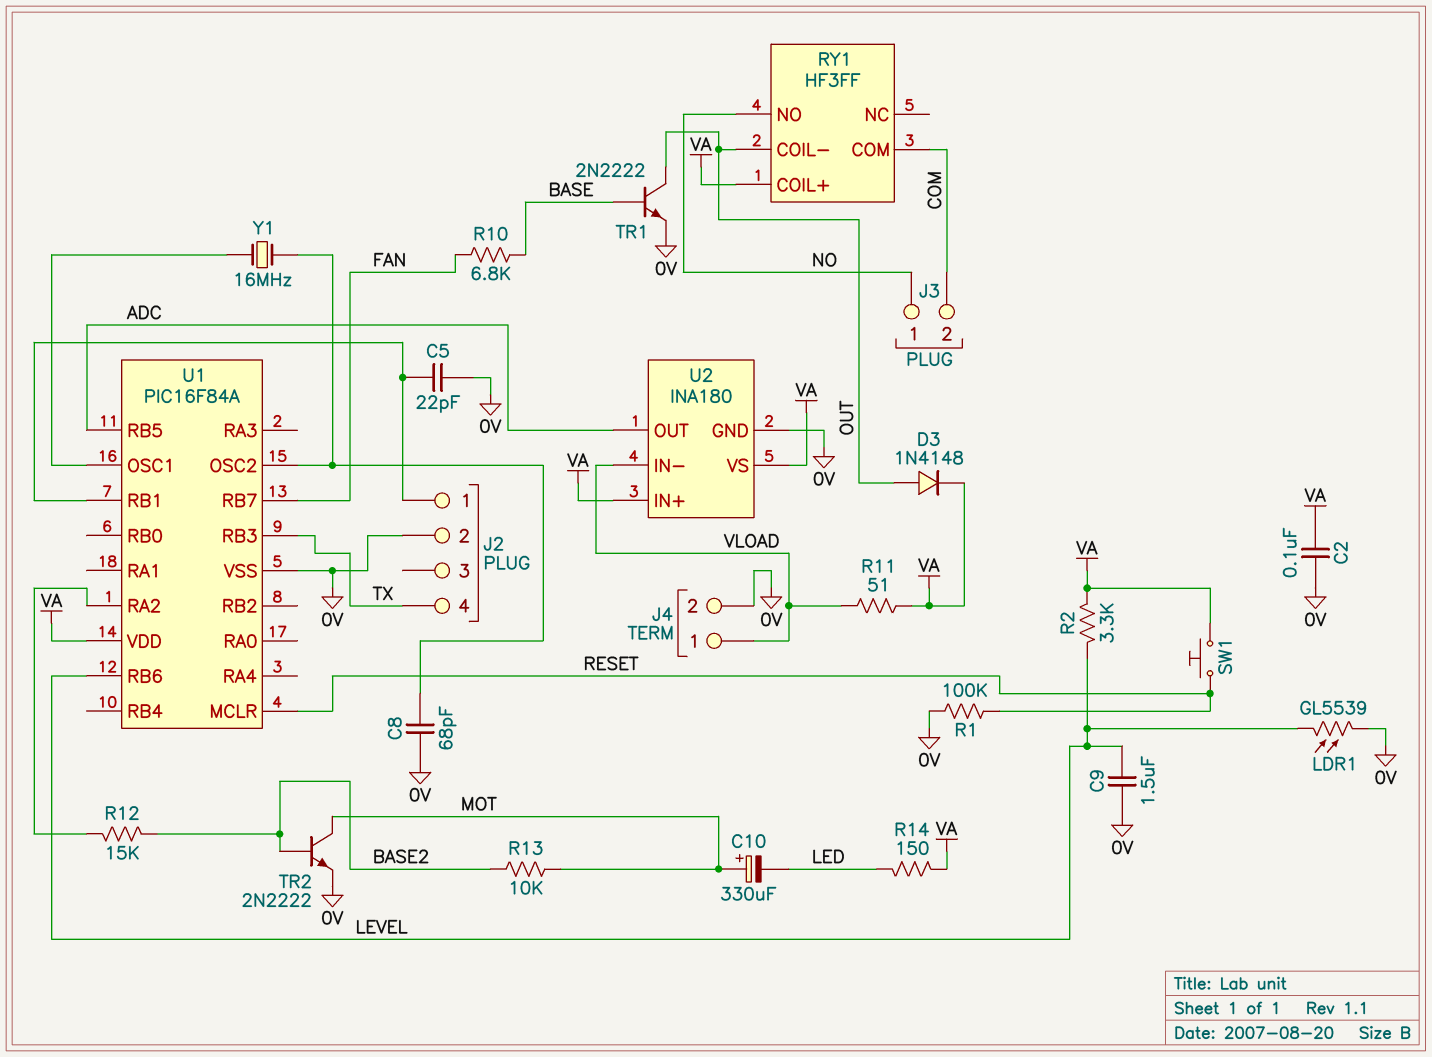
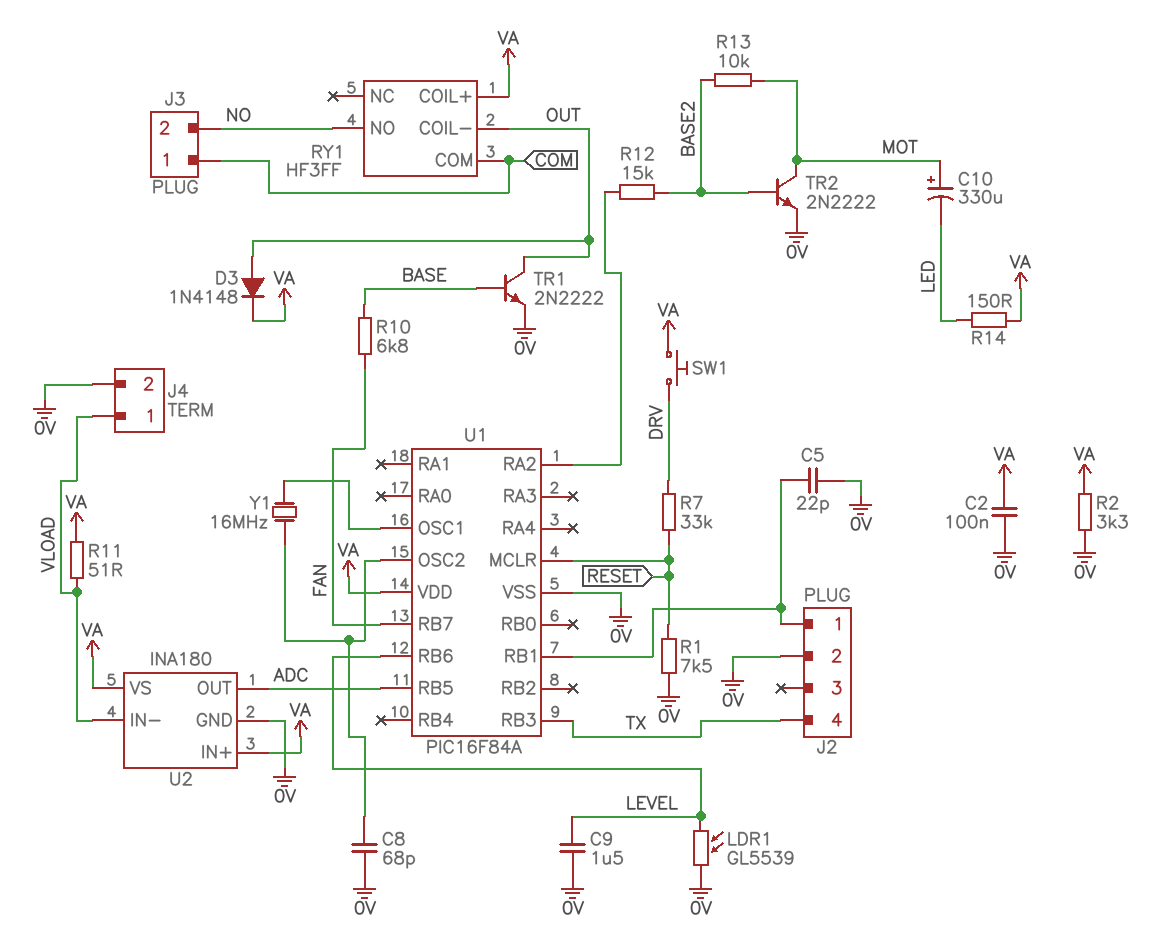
J3 pin 1: NO -> COM
J3 pin 2: COM -> NO
R1: 100k (0V, RESET) -> 7.5k (0V, RESET)
R2: 3.3k (LEVEL, VA) -> 3.3k (0V, VA)
R7: none -> 33k (DRV, RESET)
SW1: button (RESET, VA) -> button (DRV, VA)

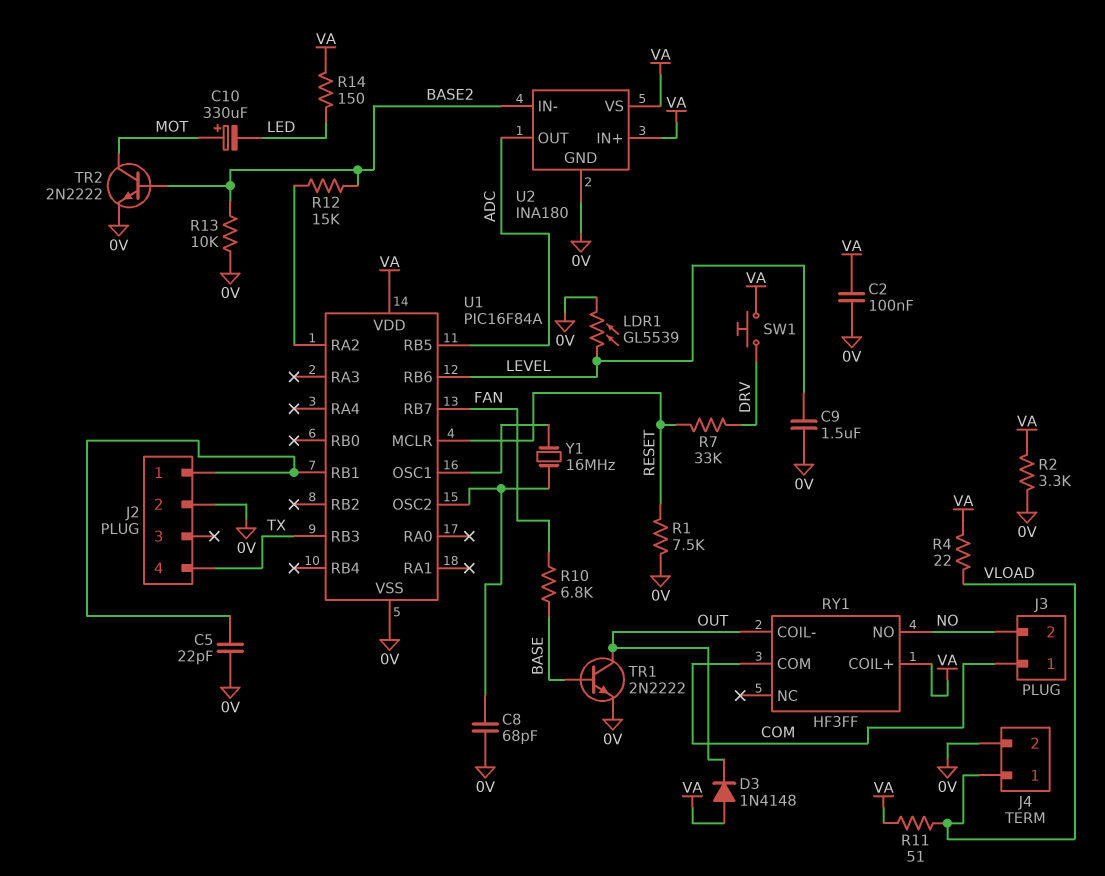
D3: diode 1N4148 (A OUT, K VA) -> diode 1N4148 (A VA, K OUT)
R4: none -> 22 (VA, VLOAD)
R13: 10k (BASE2, MOT) -> 10k (0V, BASE2)
U2 pin IN-: VLOAD -> BASE2

